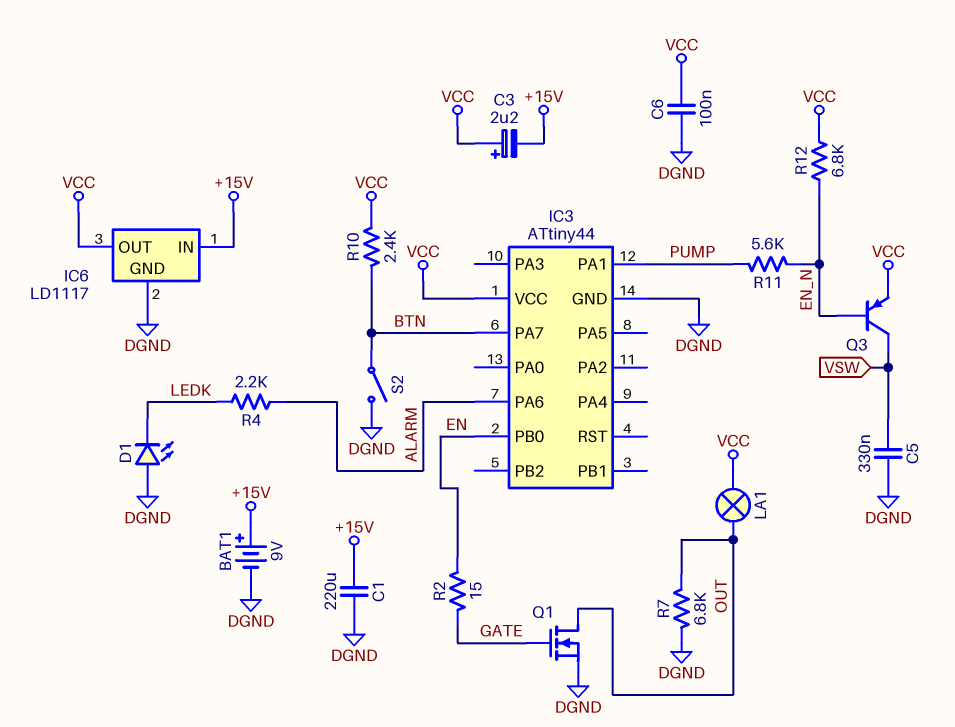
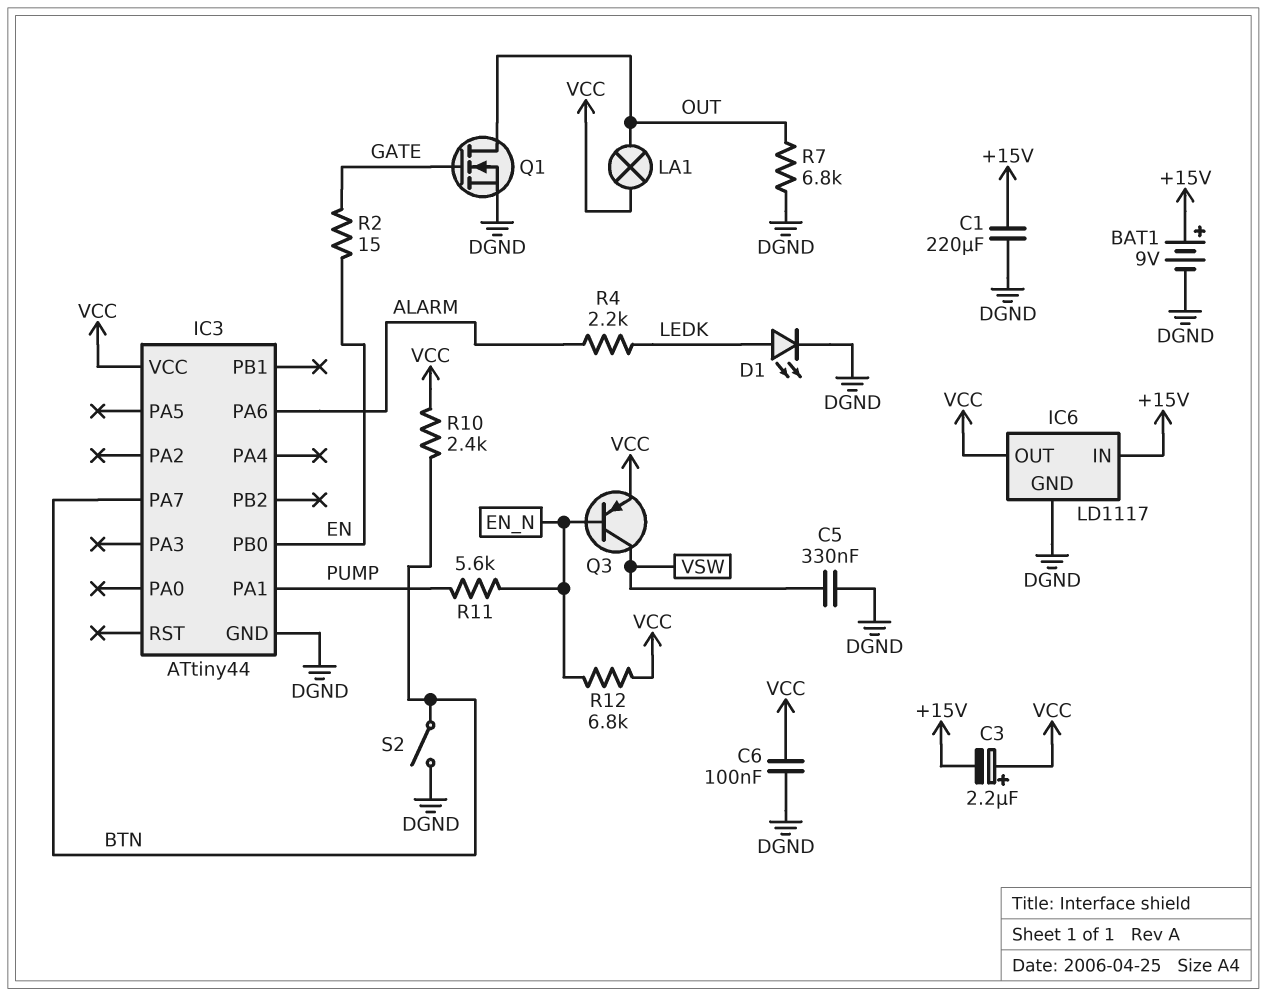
D1: LED (A DGND, K LEDK) -> LED (A LEDK, K DGND)

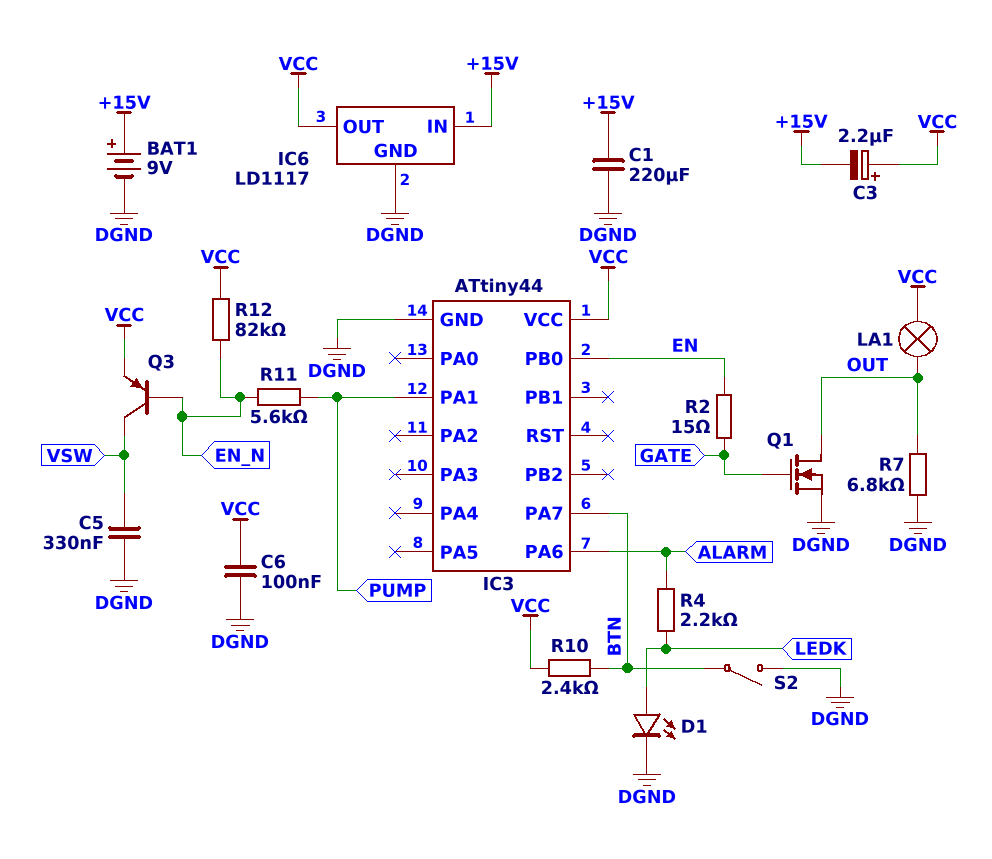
R12: 6.8k (EN_N, VCC) -> 82k (EN_N, VCC)

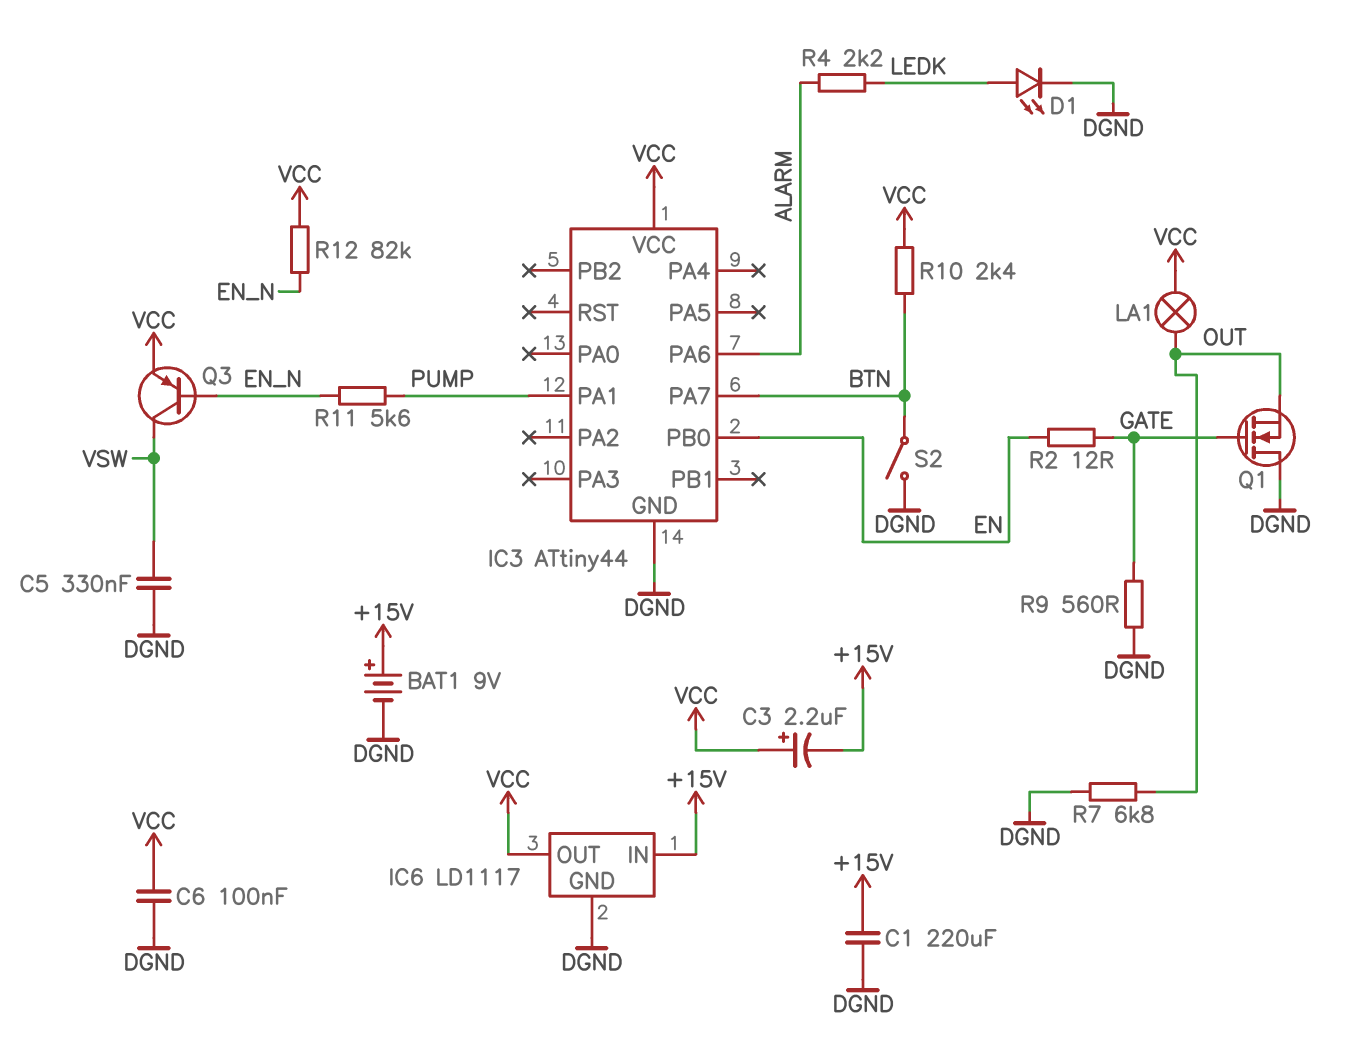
Q1: NMOS (G GATE, D OUT, S DGND) -> NMOS (G GATE, D DGND, S OUT)
R2: 15 (EN, GATE) -> 12 (EN, GATE)
R9: none -> 560 (DGND, GATE)

